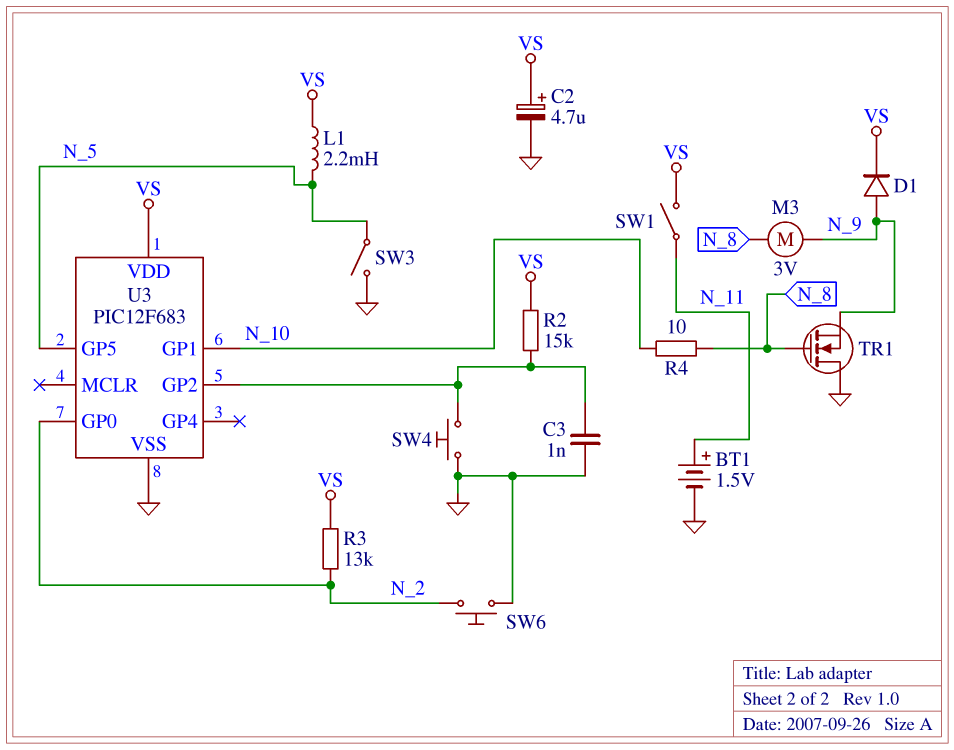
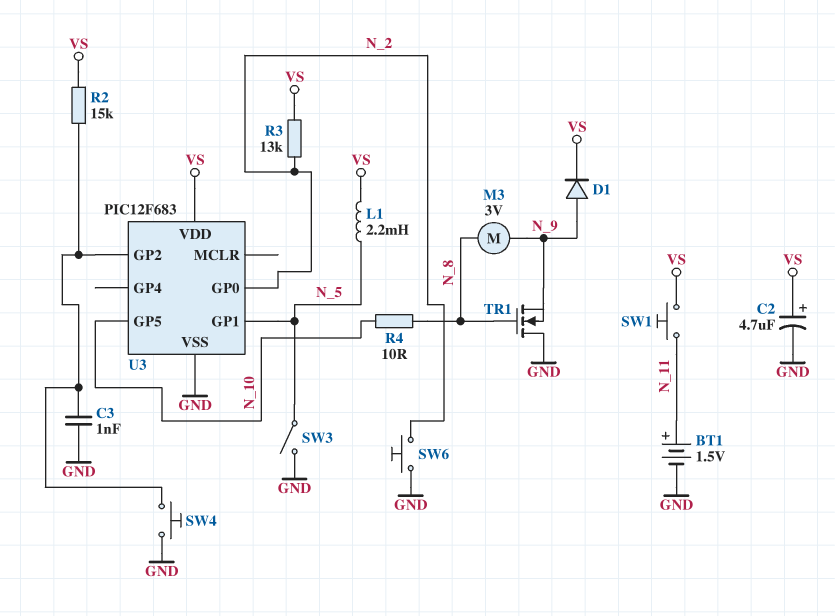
SW1: switch (N_11, VS) -> button (N_11, VS)
U3 pin GP1: N_10 -> N_5
U3 pin GP5: N_5 -> N_10

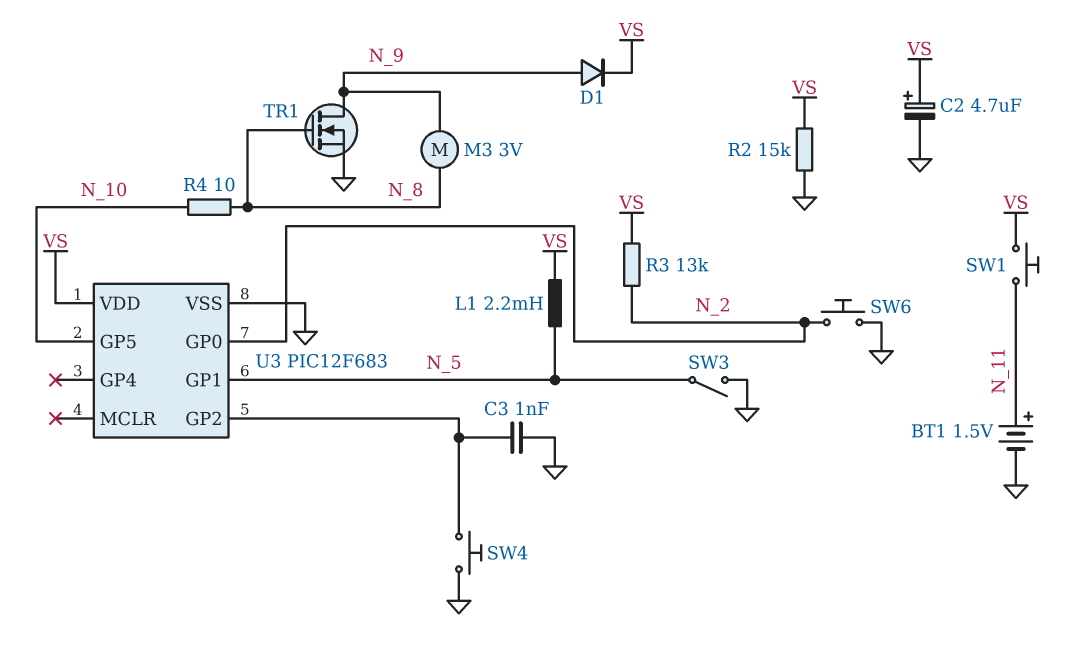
R2: 15k (U3/GP2, VS) -> 15k (GND, VS)
TR1: NMOS (G N_8, D GND, S N_9) -> NMOS (G N_8, D N_9, S GND)

